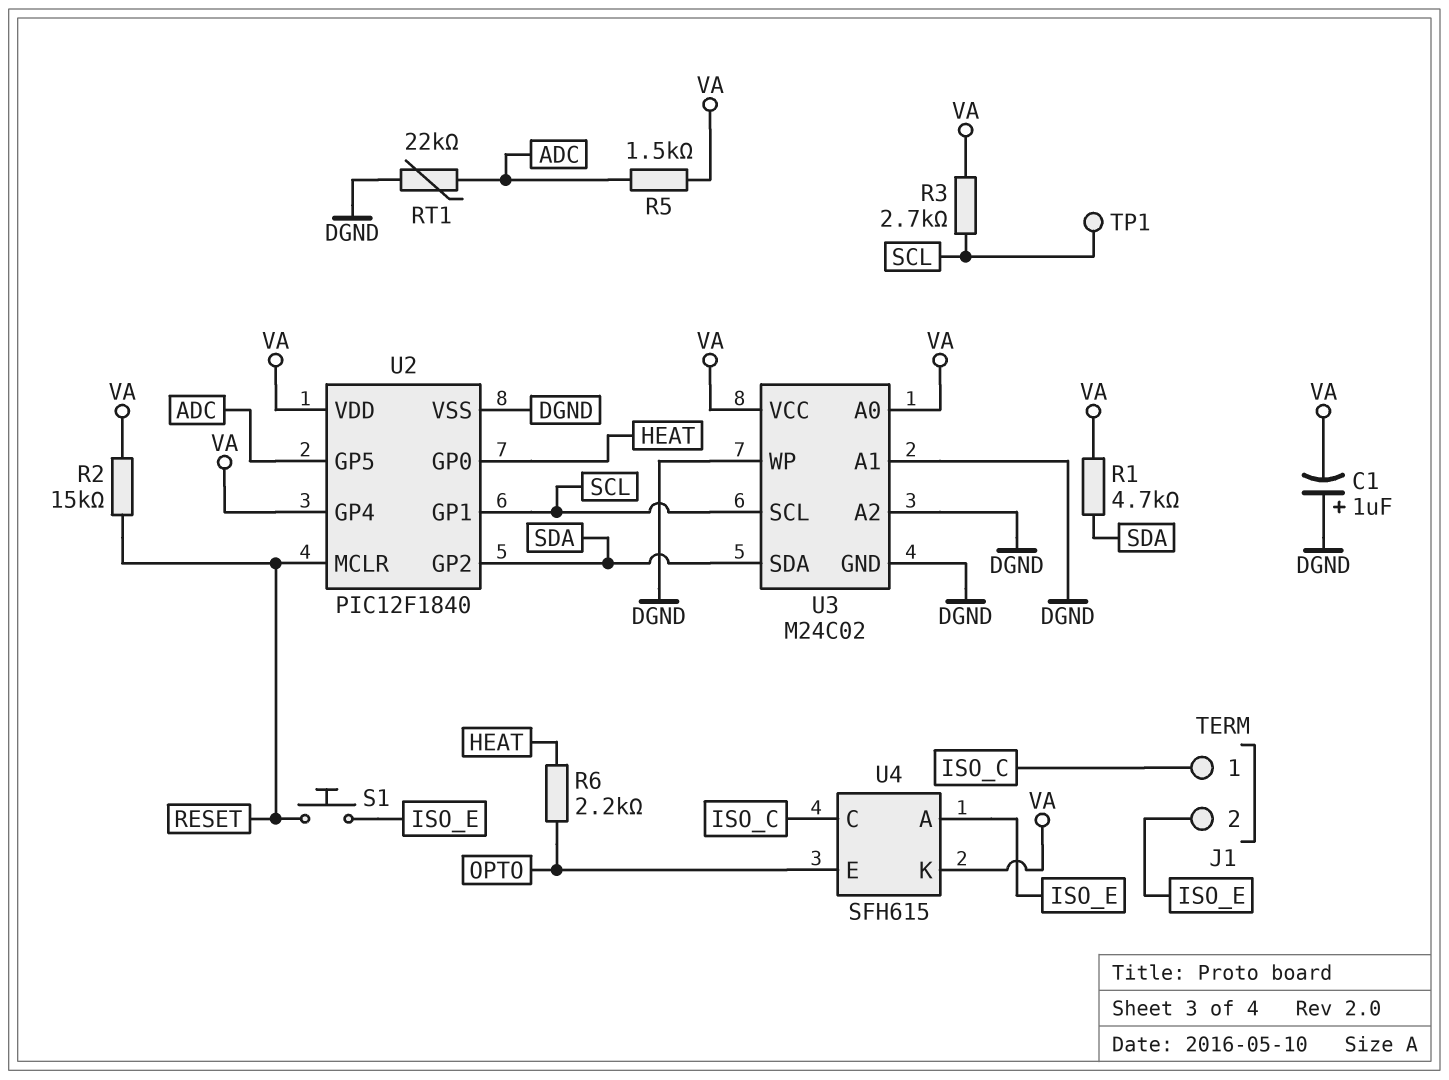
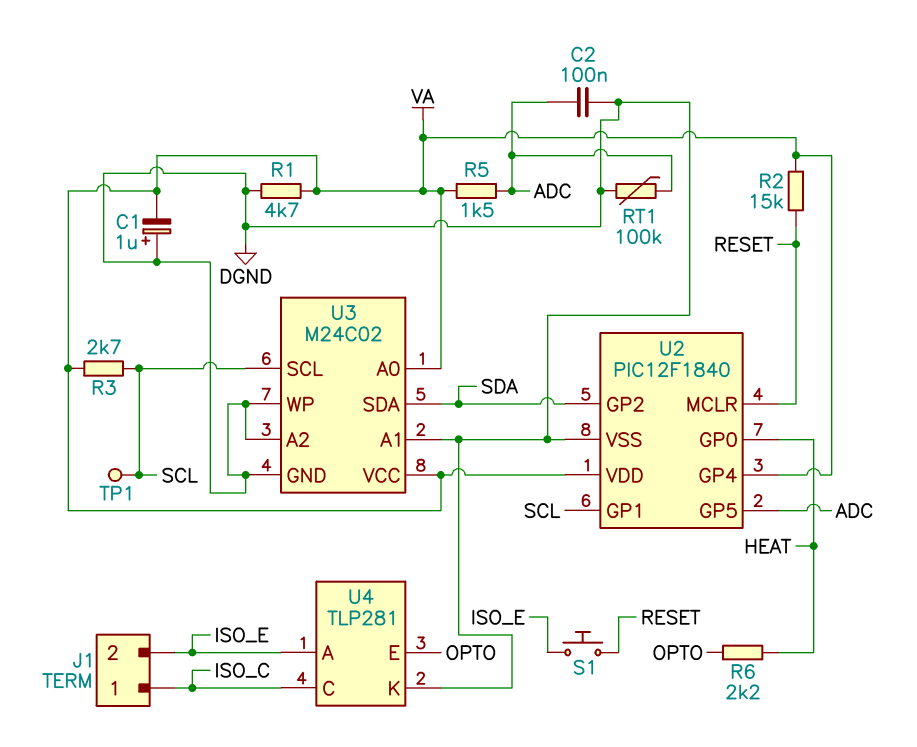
C2: none -> 100nF (ADC, DGND)
R1: 4.7k (SDA, VA) -> 4.7k (DGND, VA)
RT1: 22k (ADC, DGND) -> 100k (ADC, DGND)
U4: SFH615 -> TLP281
U4 pin K: VA -> DGND

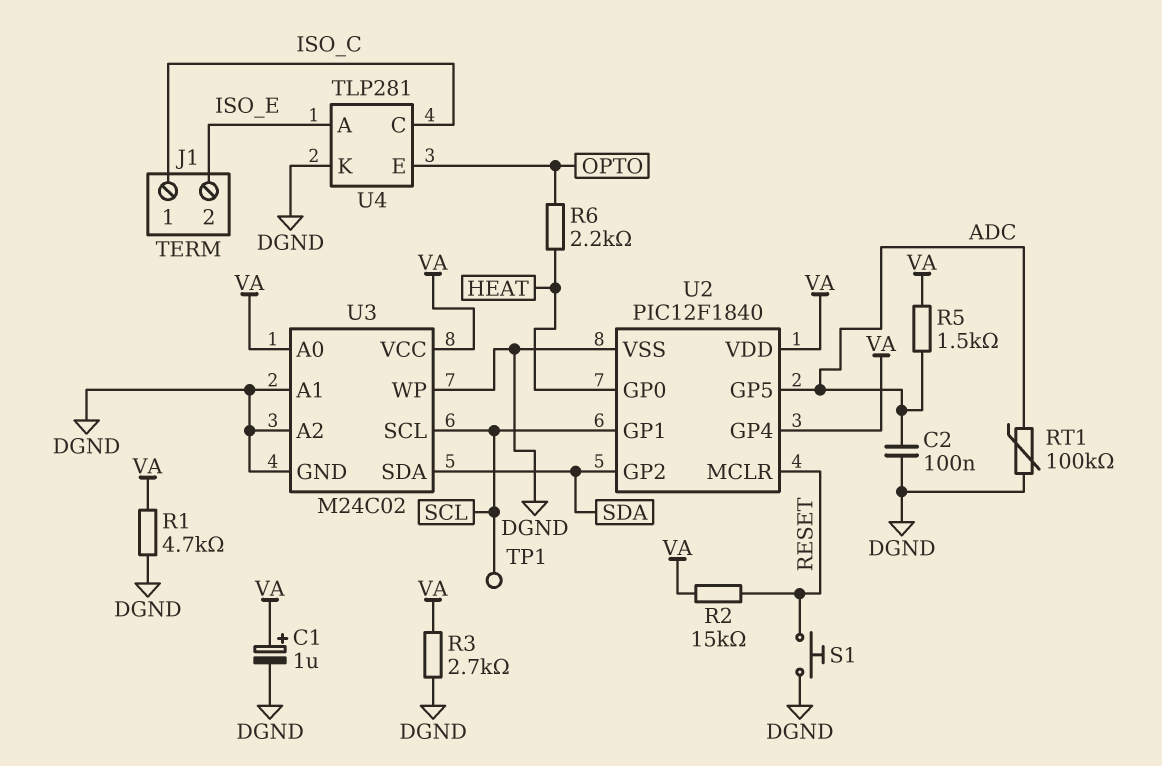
C1: 1uF (plus DGND, minus VA) -> 1uF (plus VA, minus DGND)
R3: 2.7k (SCL, VA) -> 2.7k (DGND, VA)
S1: button (ISO_E, RESET) -> button (DGND, RESET)

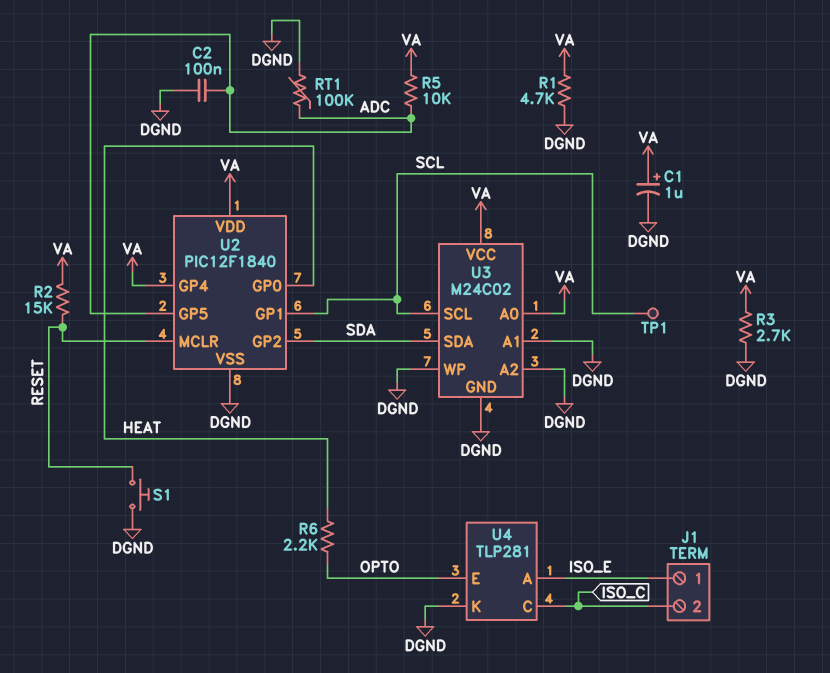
J1 pin 1: ISO_C -> ISO_E
J1 pin 2: ISO_E -> ISO_C
R5: 1.5k (ADC, VA) -> 10k (ADC, VA)

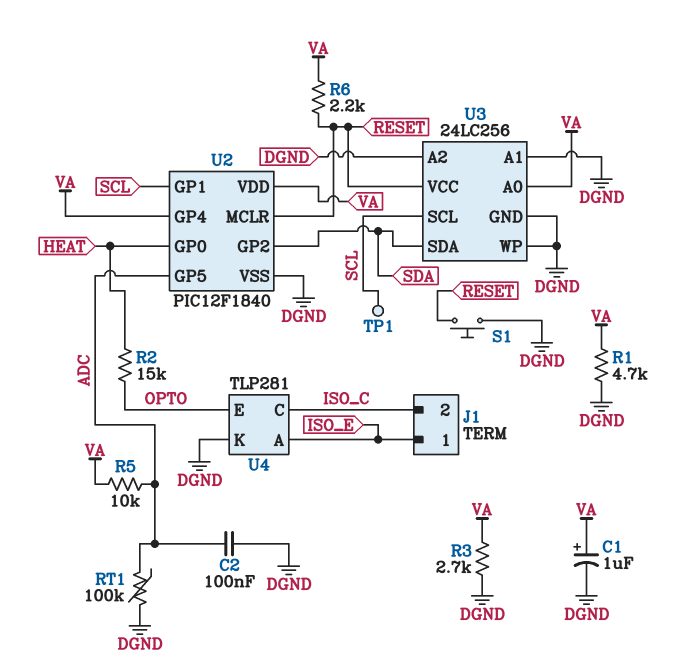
R2: 15k (RESET, VA) -> 15k (HEAT, OPTO)
R6: 2.2k (HEAT, OPTO) -> 2.2k (RESET, VA)
U3: M24C02 -> 24LC256
U3 pin VCC: VA -> RESET

